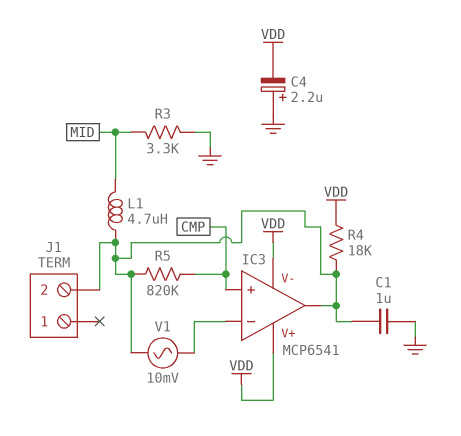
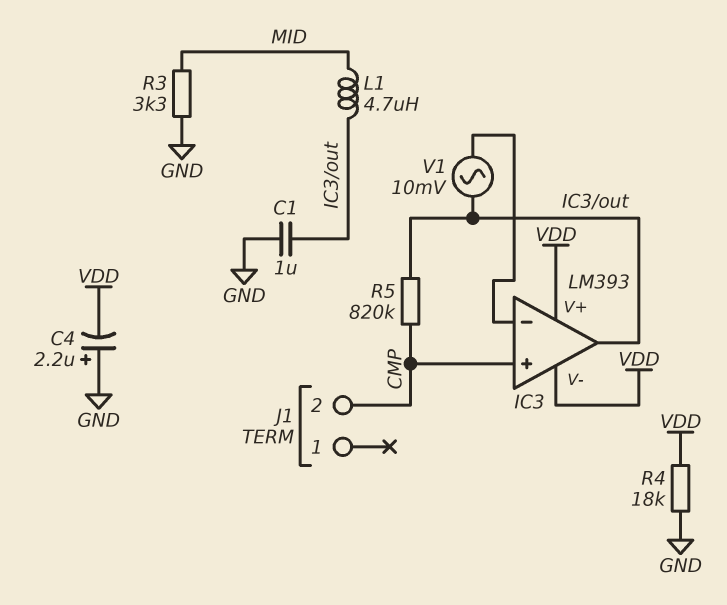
IC3: MCP6541 -> LM393
J1 pin 2: IC3/out -> CMP
R4: 18k (IC3/out, VDD) -> 18k (GND, VDD)

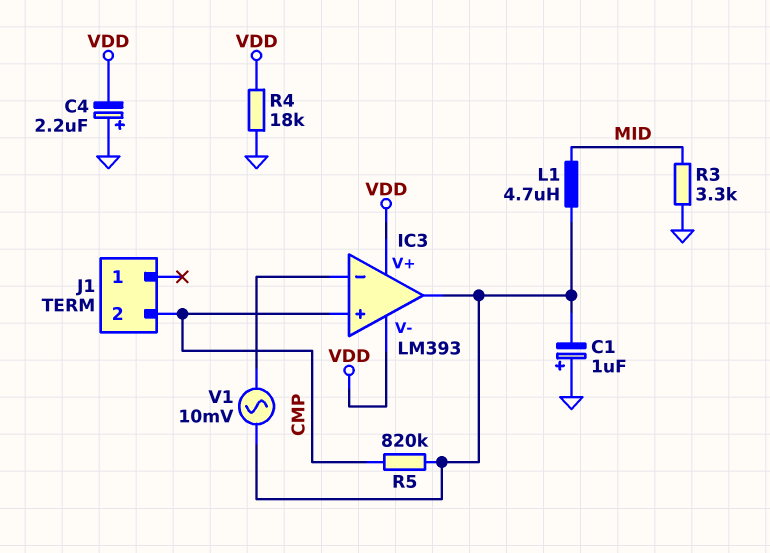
C1: 1uF (GND, IC3/out) -> 1uF (plus GND, minus IC3/out)

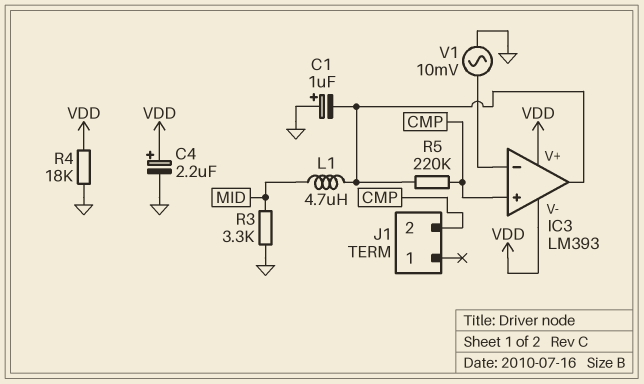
C4: 2.2uF (plus GND, minus VDD) -> 2.2uF (plus VDD, minus GND)
R5: 820k (CMP, IC3/out) -> 220k (CMP, IC3/out)
V1: AC 10mV (IC3/in-, IC3/out) -> AC 10mV (GND, IC3/in-)

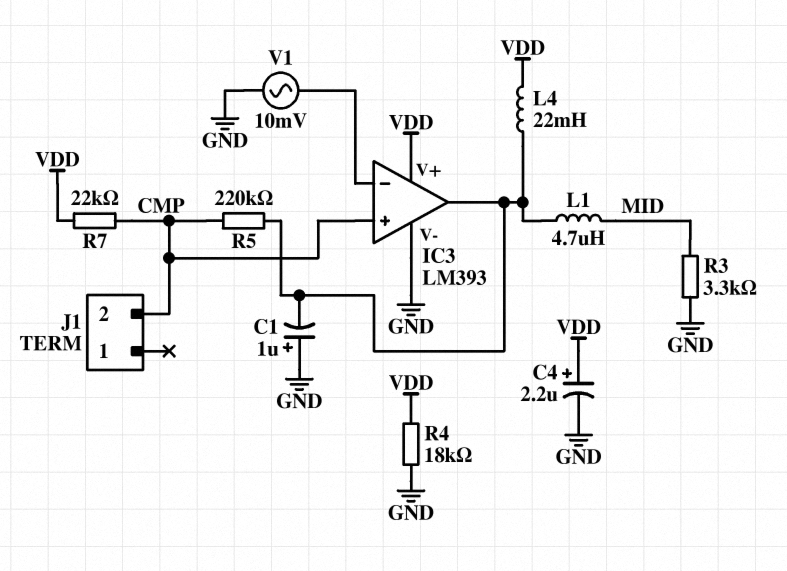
IC3 pin V-: VDD -> GND
L4: none -> 22mH (IC3/out, VDD)
R7: none -> 22k (CMP, VDD)

